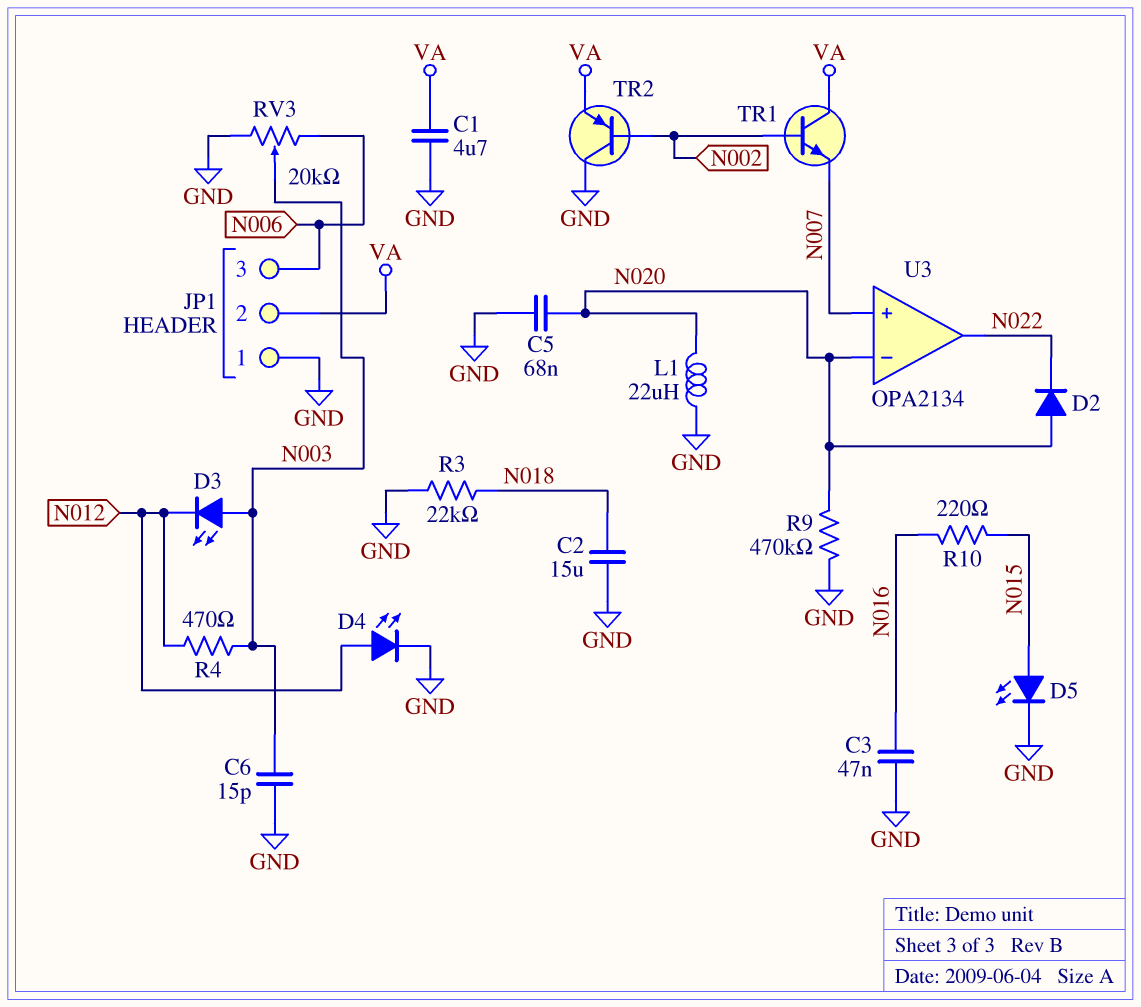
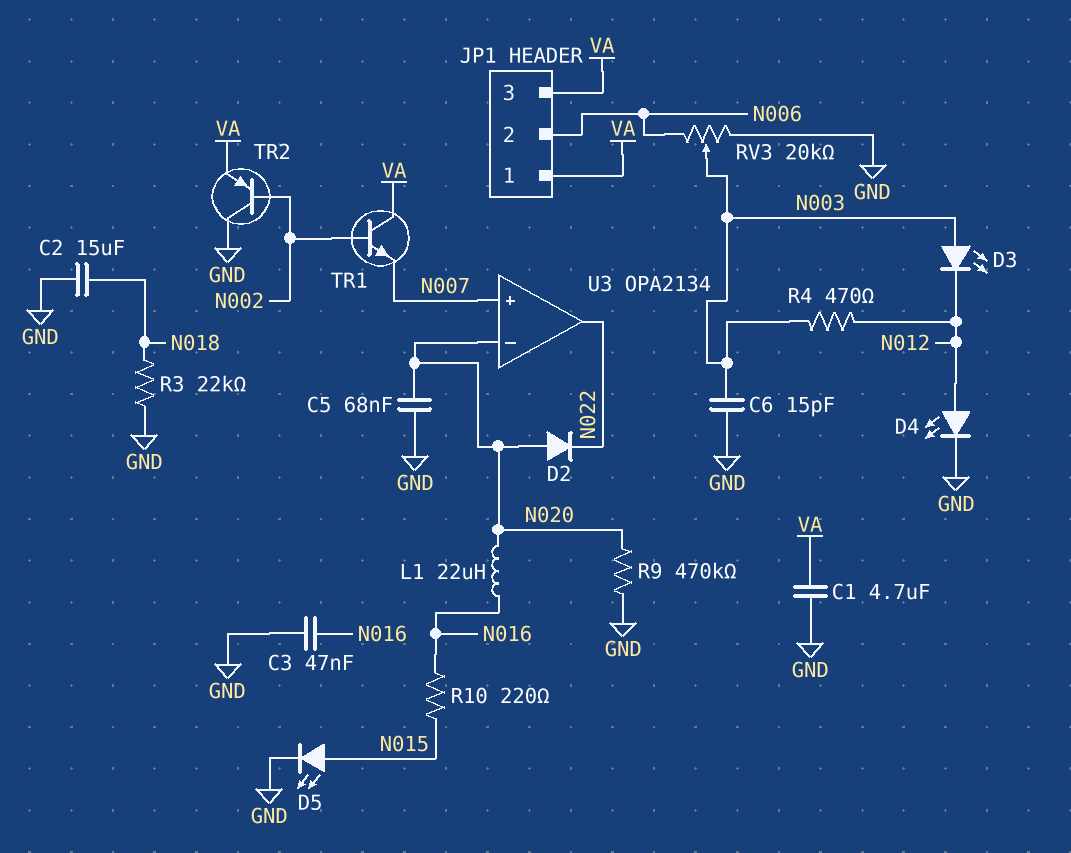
JP1 pin 1: GND -> VA
JP1 pin 2: VA -> N006
JP1 pin 3: N006 -> VA
L1: 22uH (GND, N020) -> 22uH (N016, N020)

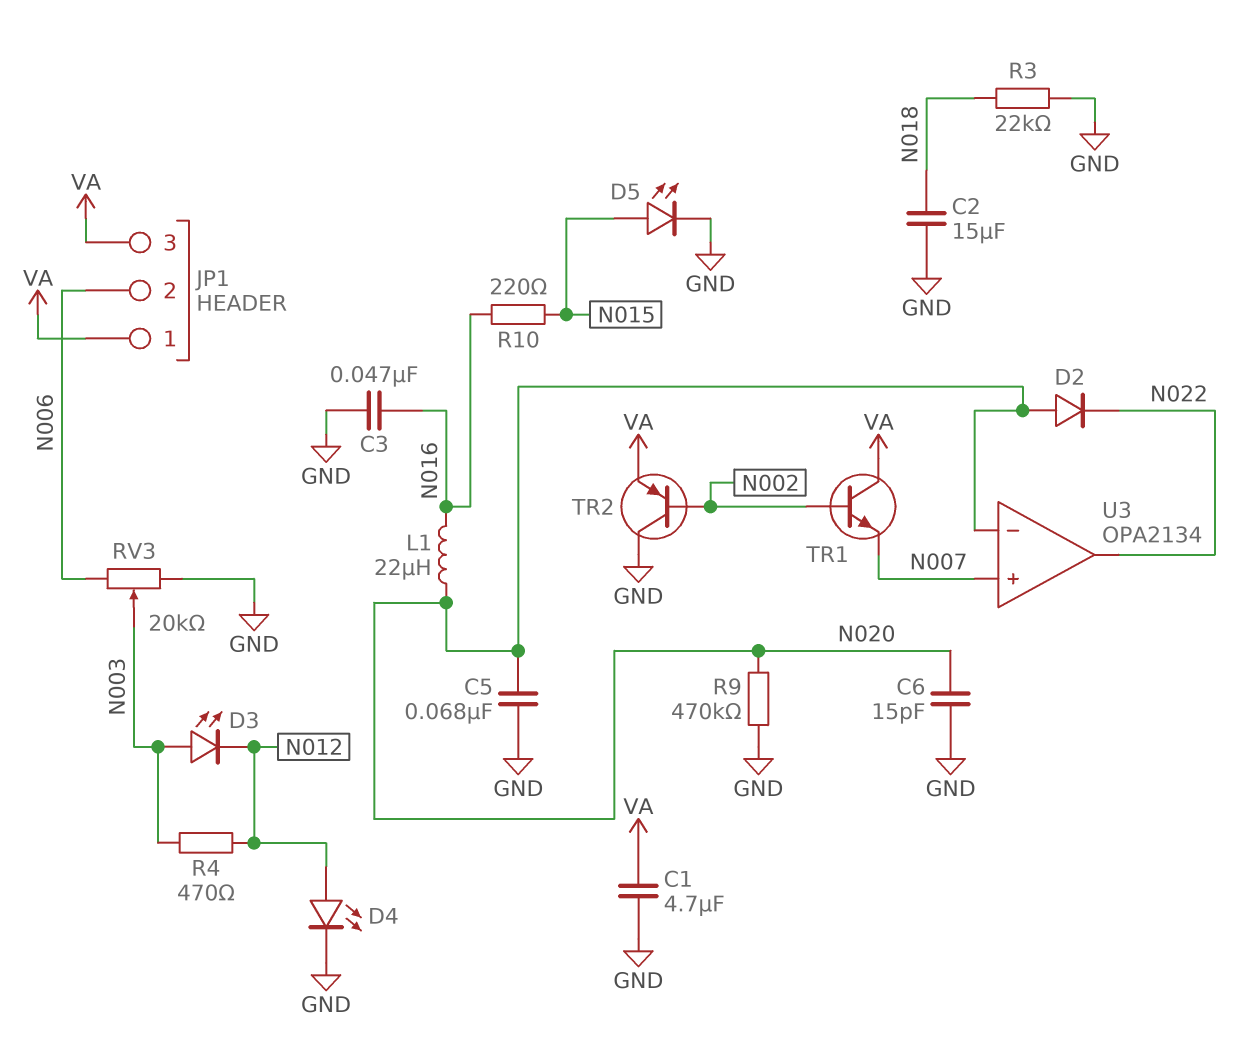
C6: 15pF (GND, N003) -> 15pF (GND, N020)

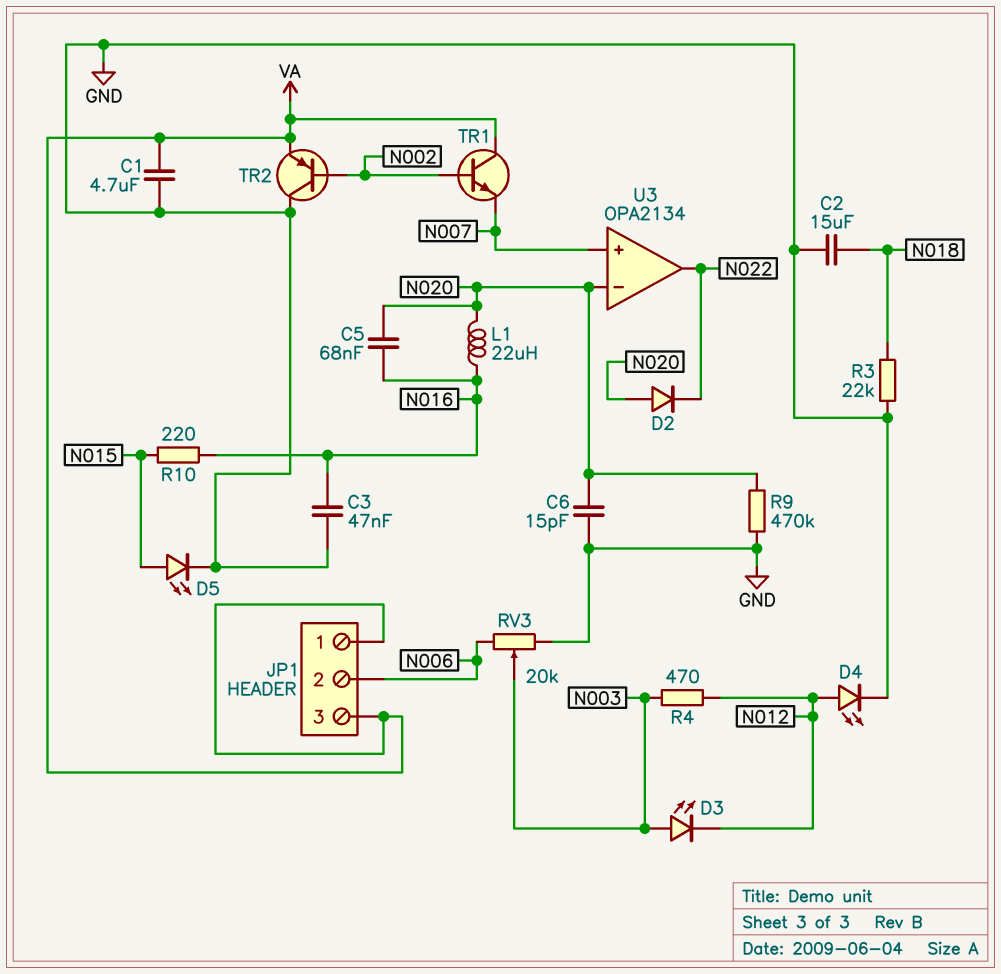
C5: 68nF (GND, N020) -> 68nF (N016, N020)

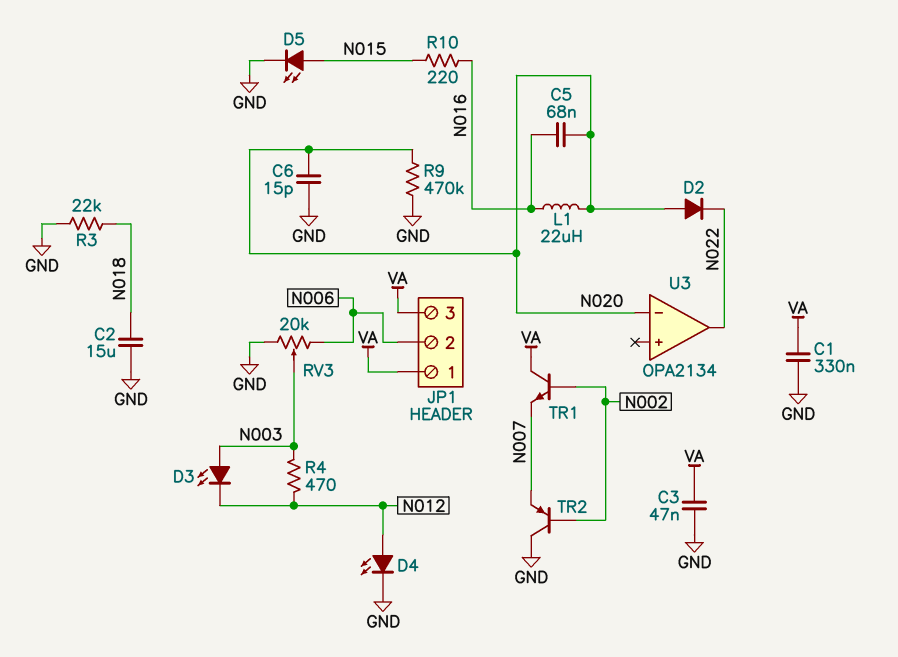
C1: 4.7uF (GND, VA) -> 330nF (GND, VA)
C3: 47nF (GND, N016) -> 47nF (GND, VA)
TR2: PNP (B N002, C GND, E VA) -> PNP (B N002, C GND, E N007)
U3 pin in+: N007 -> none

